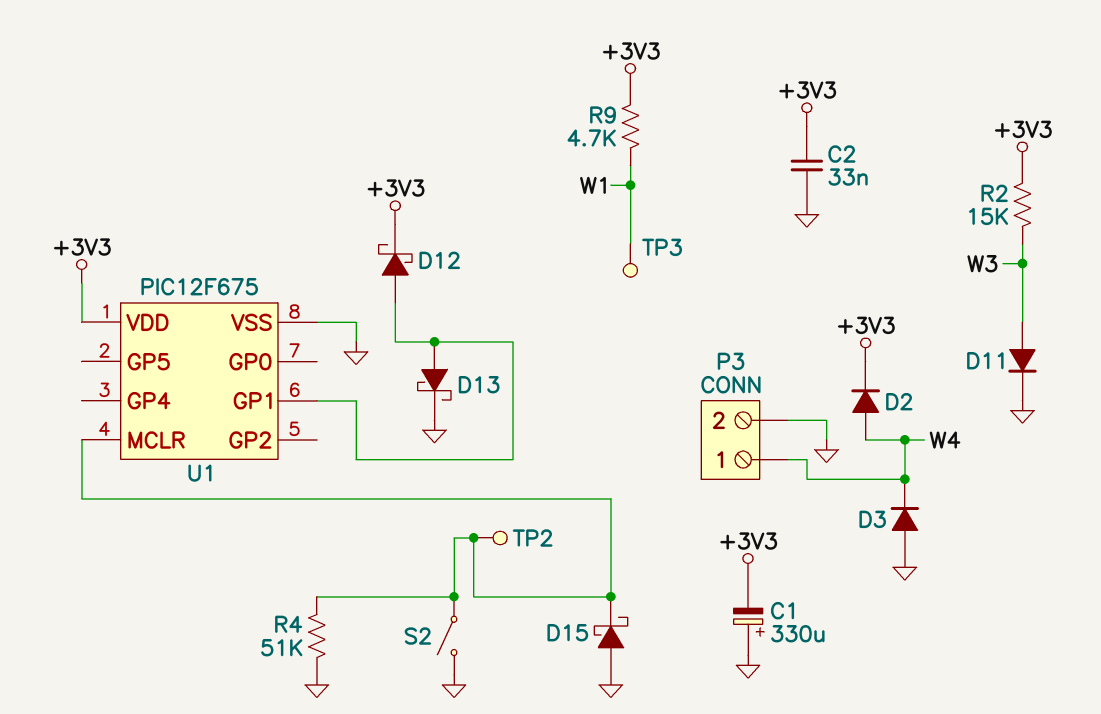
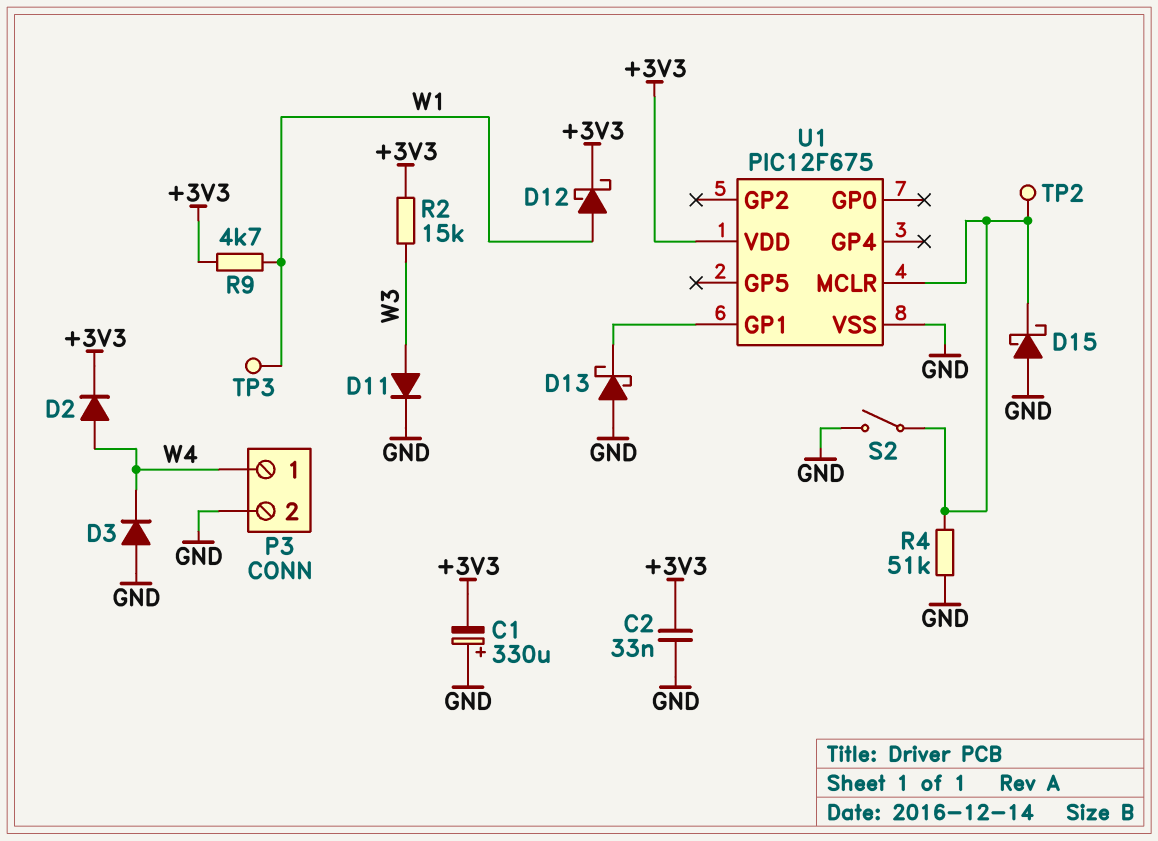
D12: schottky (A U1/GP1, K +3V3) -> schottky (A W1, K +3V3)
D13: schottky (A U1/GP1, K GND) -> schottky (A GND, K U1/GP1)

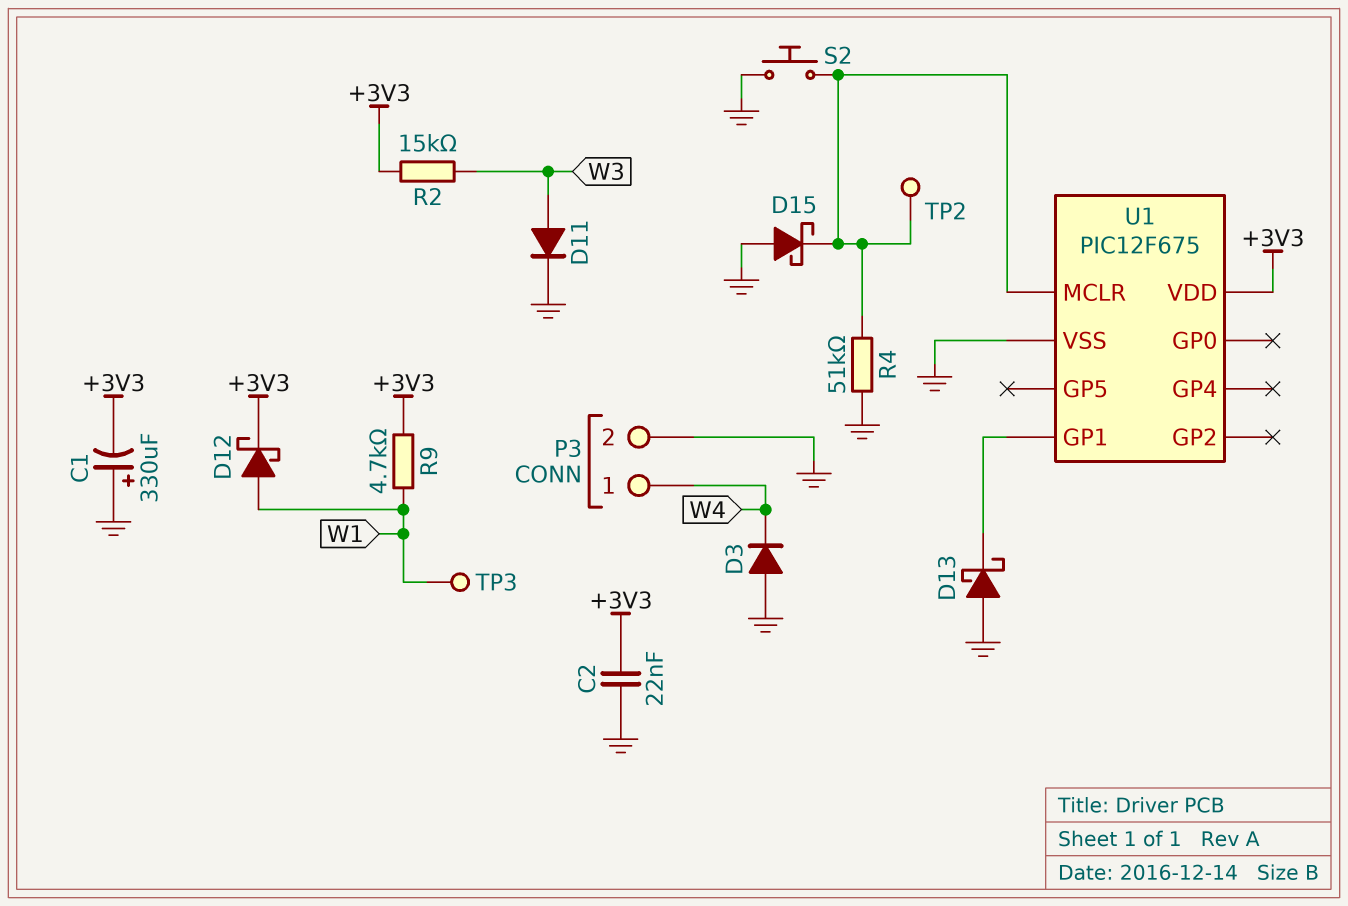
C2: 33nF (+3V3, GND) -> 22nF (+3V3, GND)
D2: diode (A W4, K +3V3) -> none
S2: switch (GND, U1/MCLR) -> button (GND, U1/MCLR)

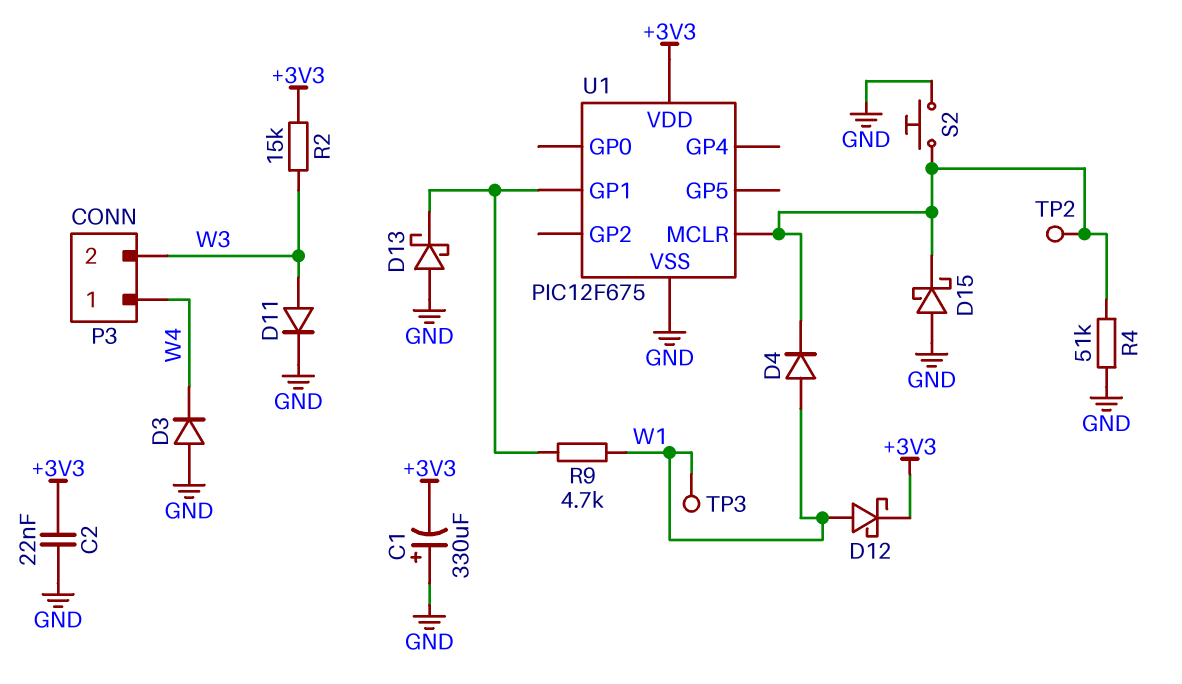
D4: none -> diode (A W1, K U1/MCLR)
P3 pin 2: GND -> W3
R9: 4.7k (+3V3, W1) -> 4.7k (U1/GP1, W1)

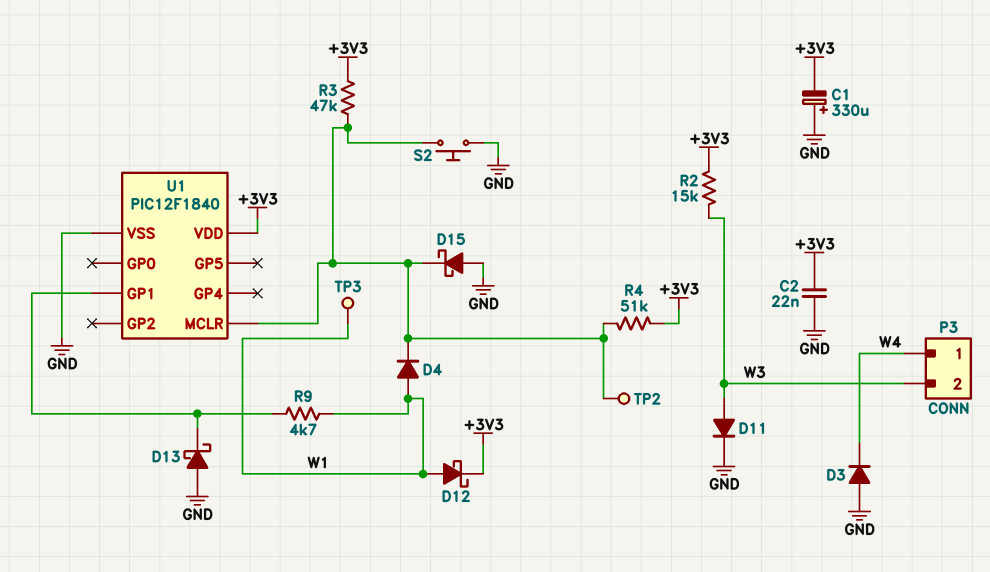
R3: none -> 47k (+3V3, U1/MCLR)
R4: 51k (GND, U1/MCLR) -> 51k (+3V3, U1/MCLR)
U1: PIC12F675 -> PIC12F1840

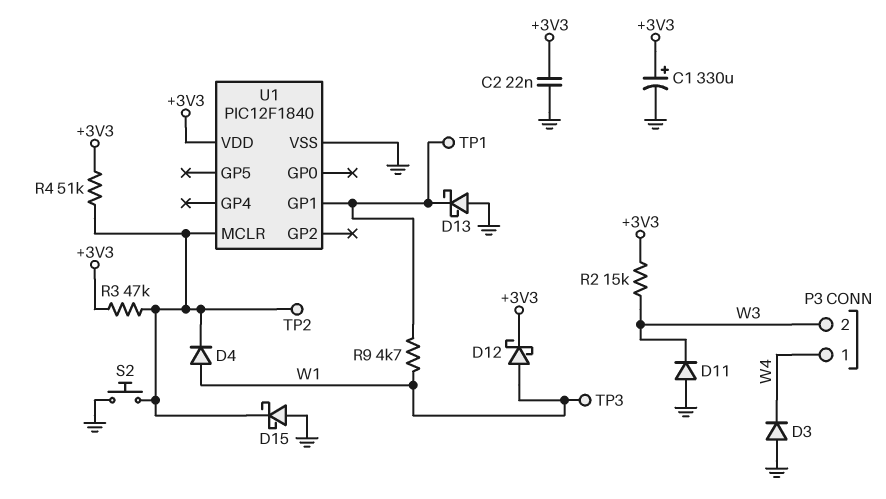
C1: 330uF (plus GND, minus +3V3) -> 330uF (plus +3V3, minus GND)
D11: diode (A W3, K GND) -> diode (A GND, K W3)
TP1: none -> test point (U1/GP1)

